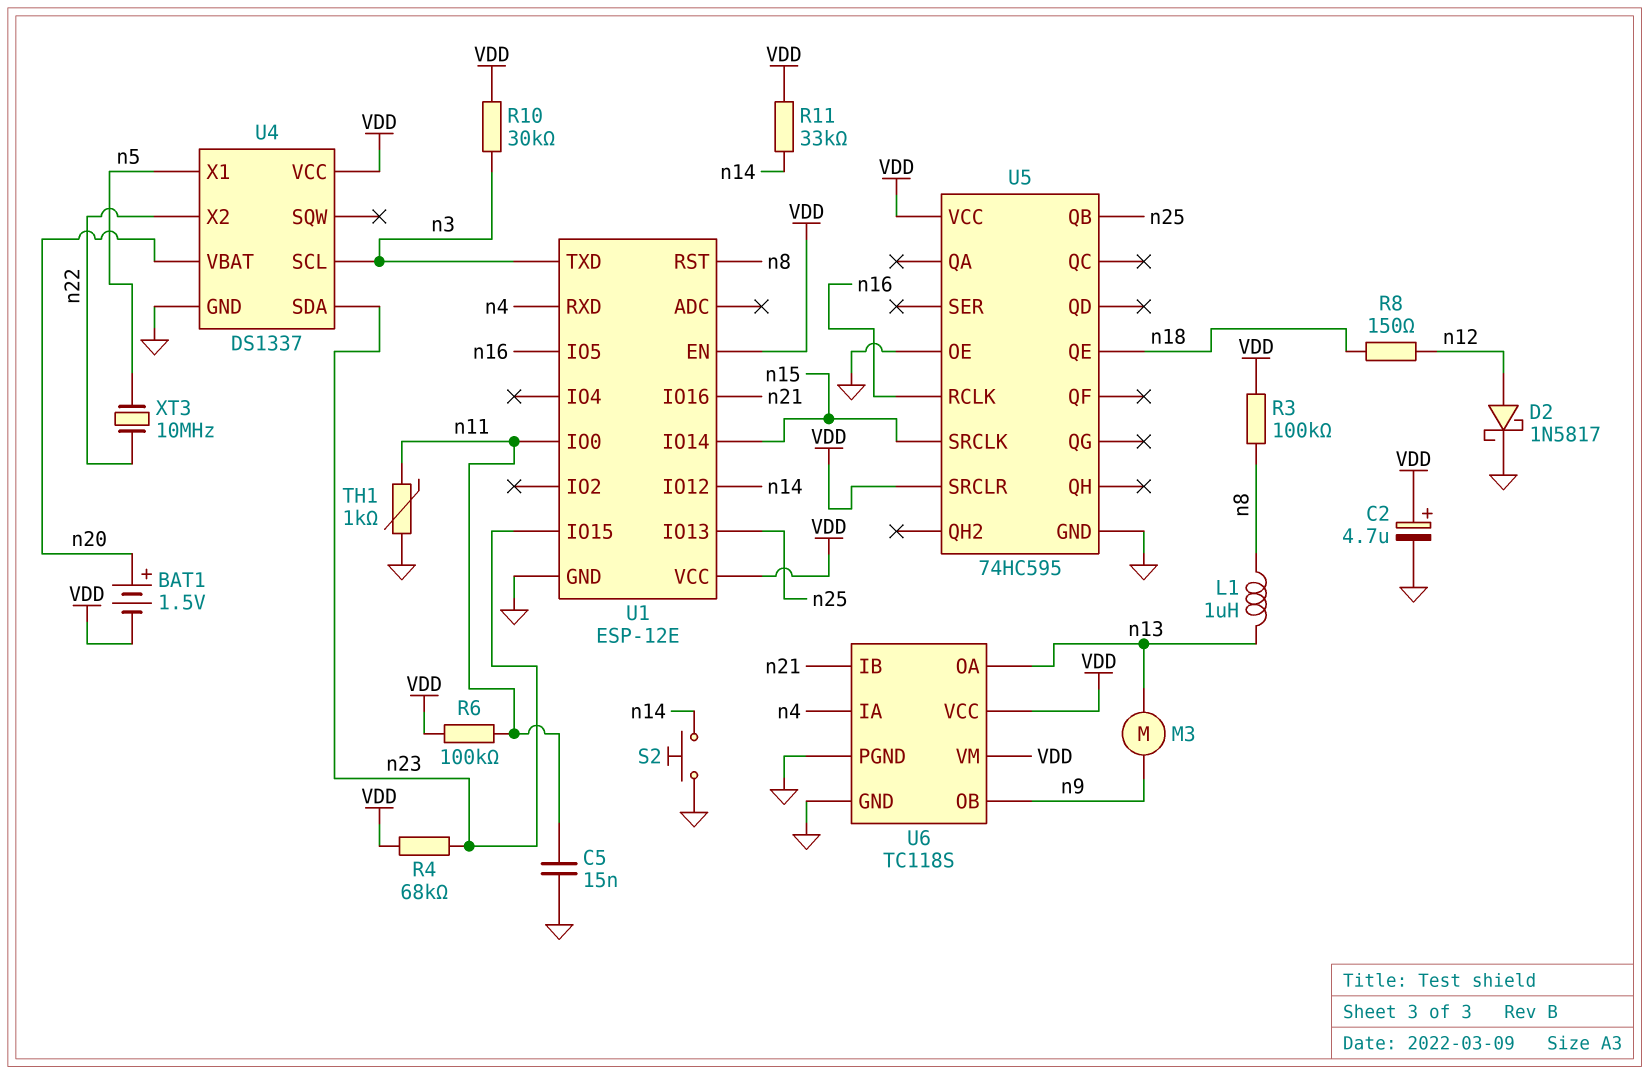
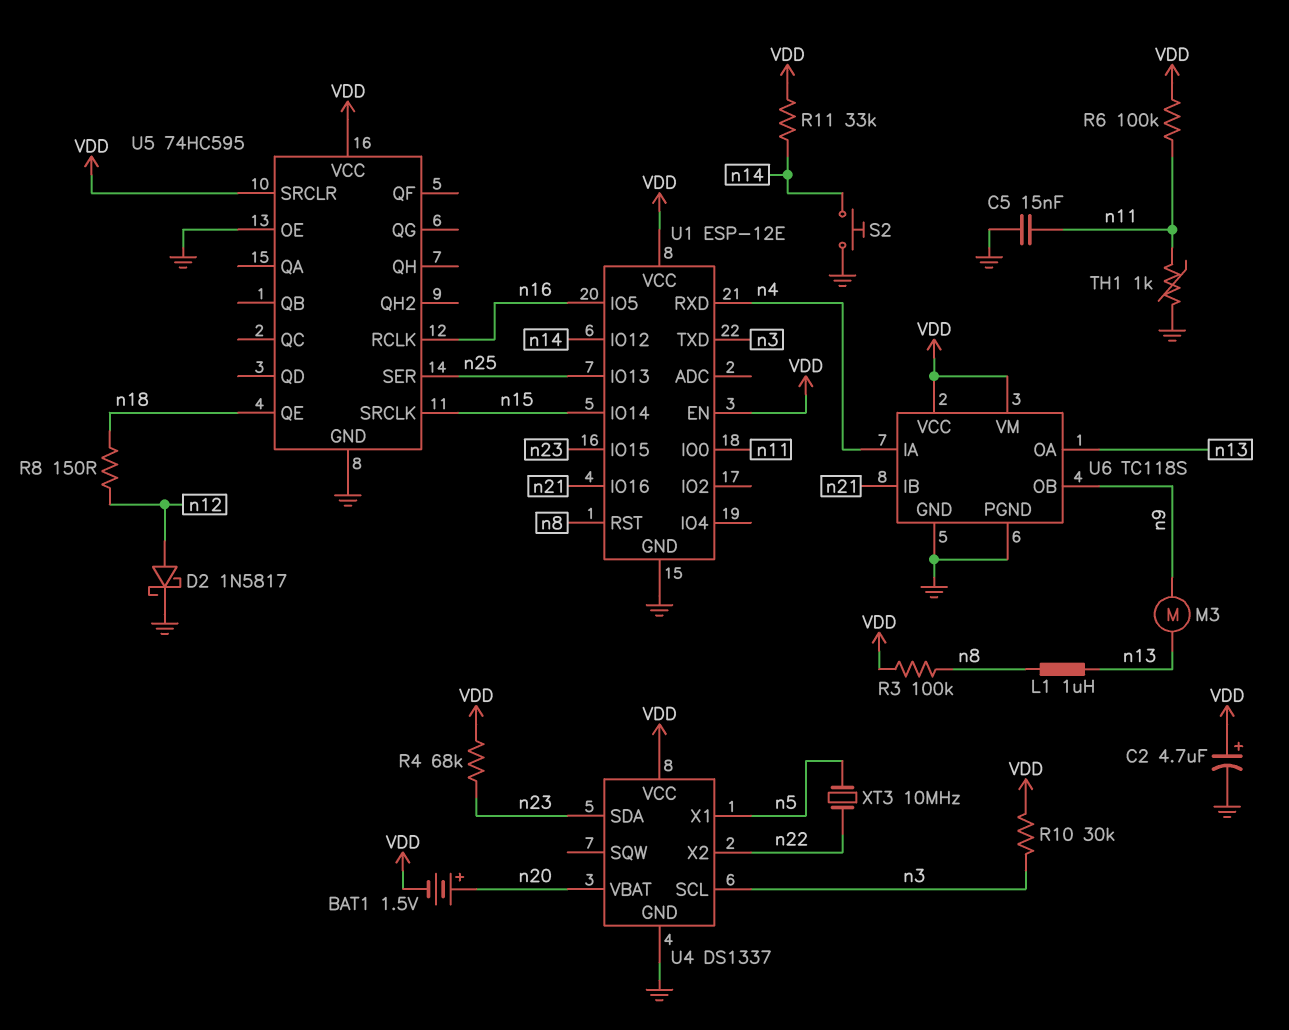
U5 pin QB: n25 -> none
U5 pin SER: none -> n25

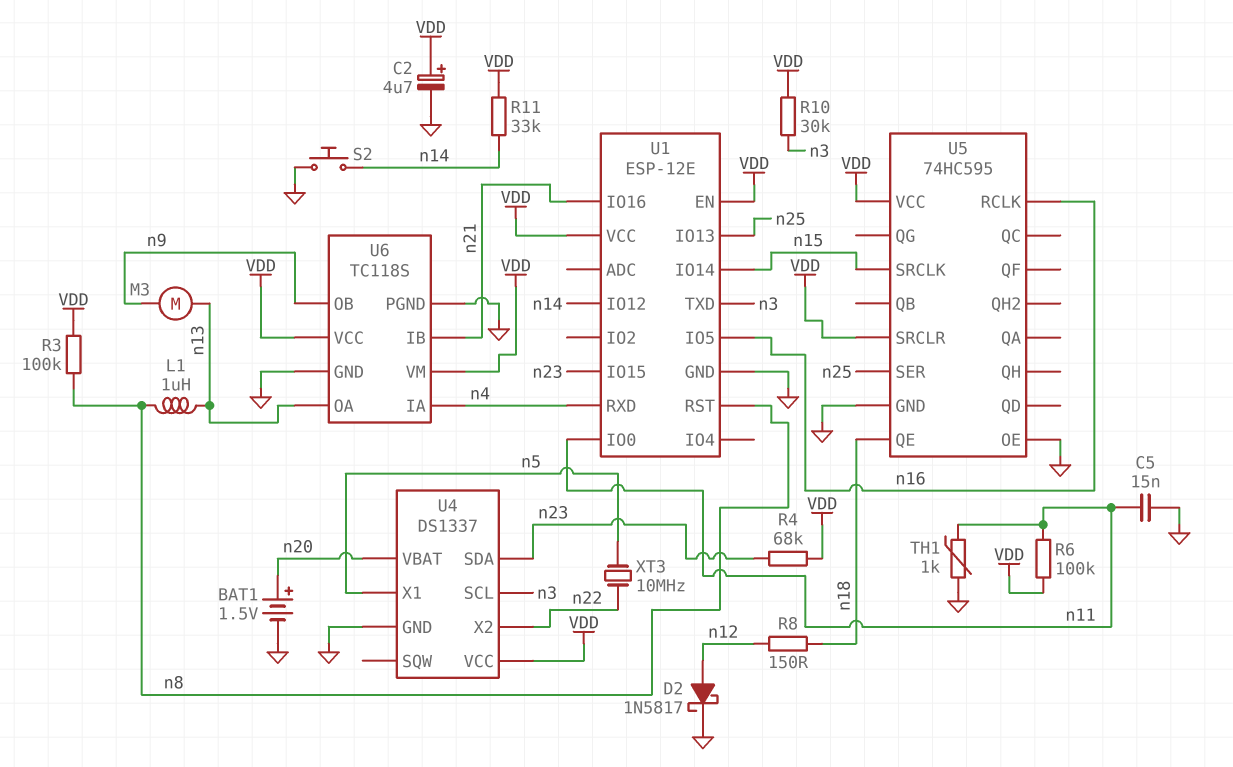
BAT1: 1.5V (plus n20, minus VDD) -> 1.5V (plus n20, minus GND)

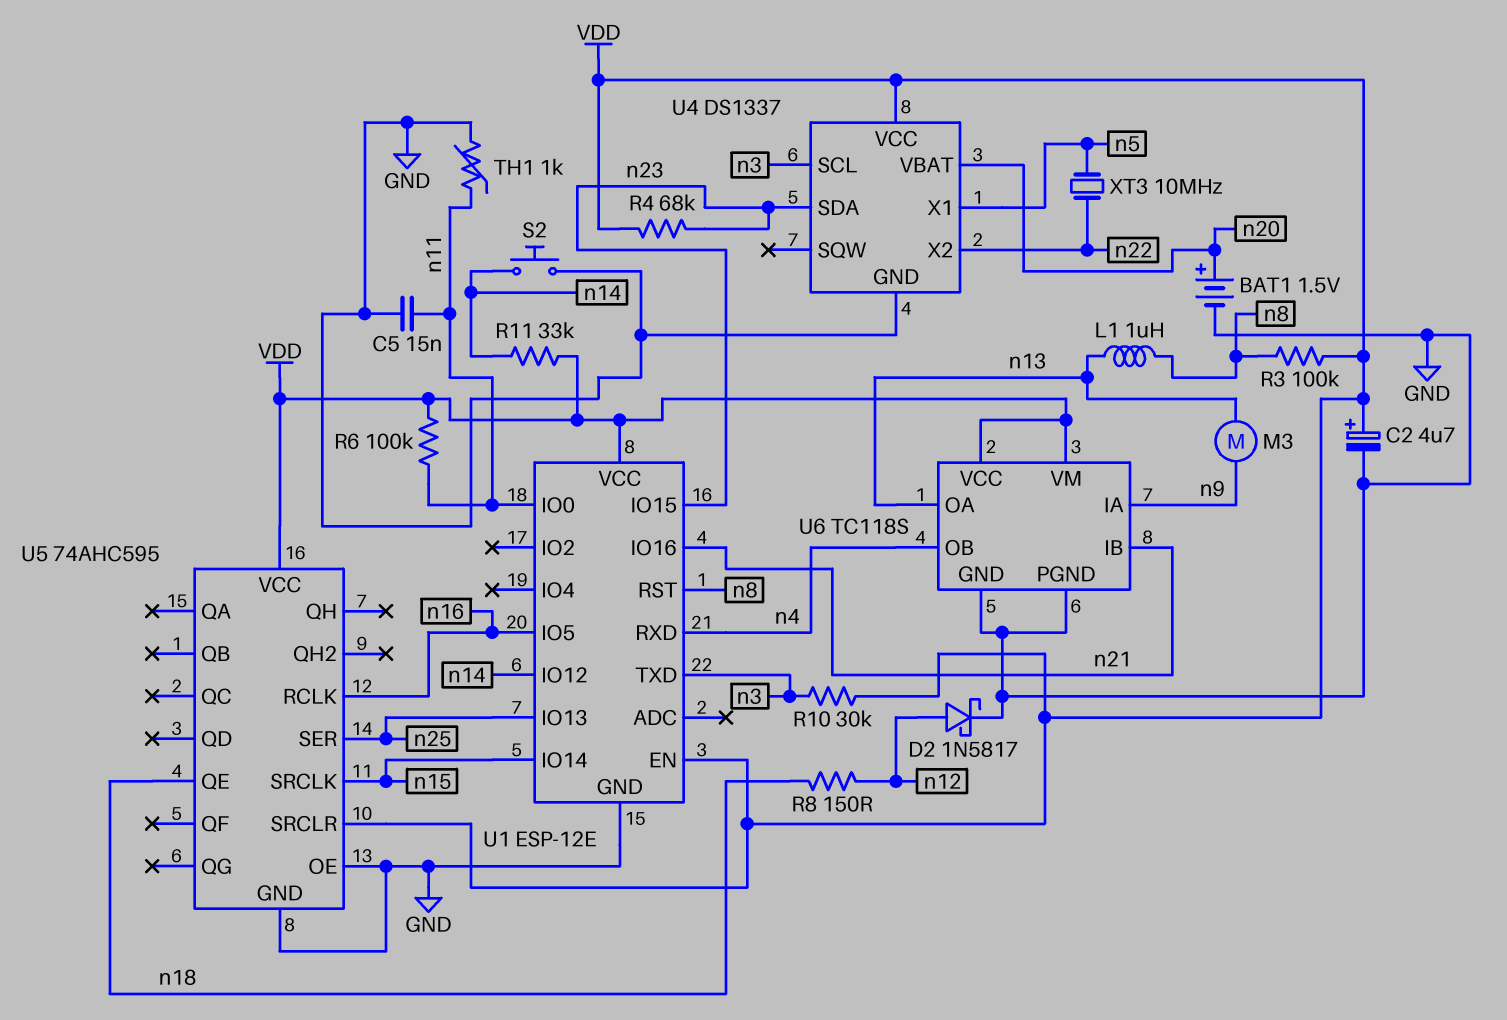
U5: 74HC595 -> 74AHC595
U6 pin IA: n4 -> n9
U6 pin OB: n9 -> n4

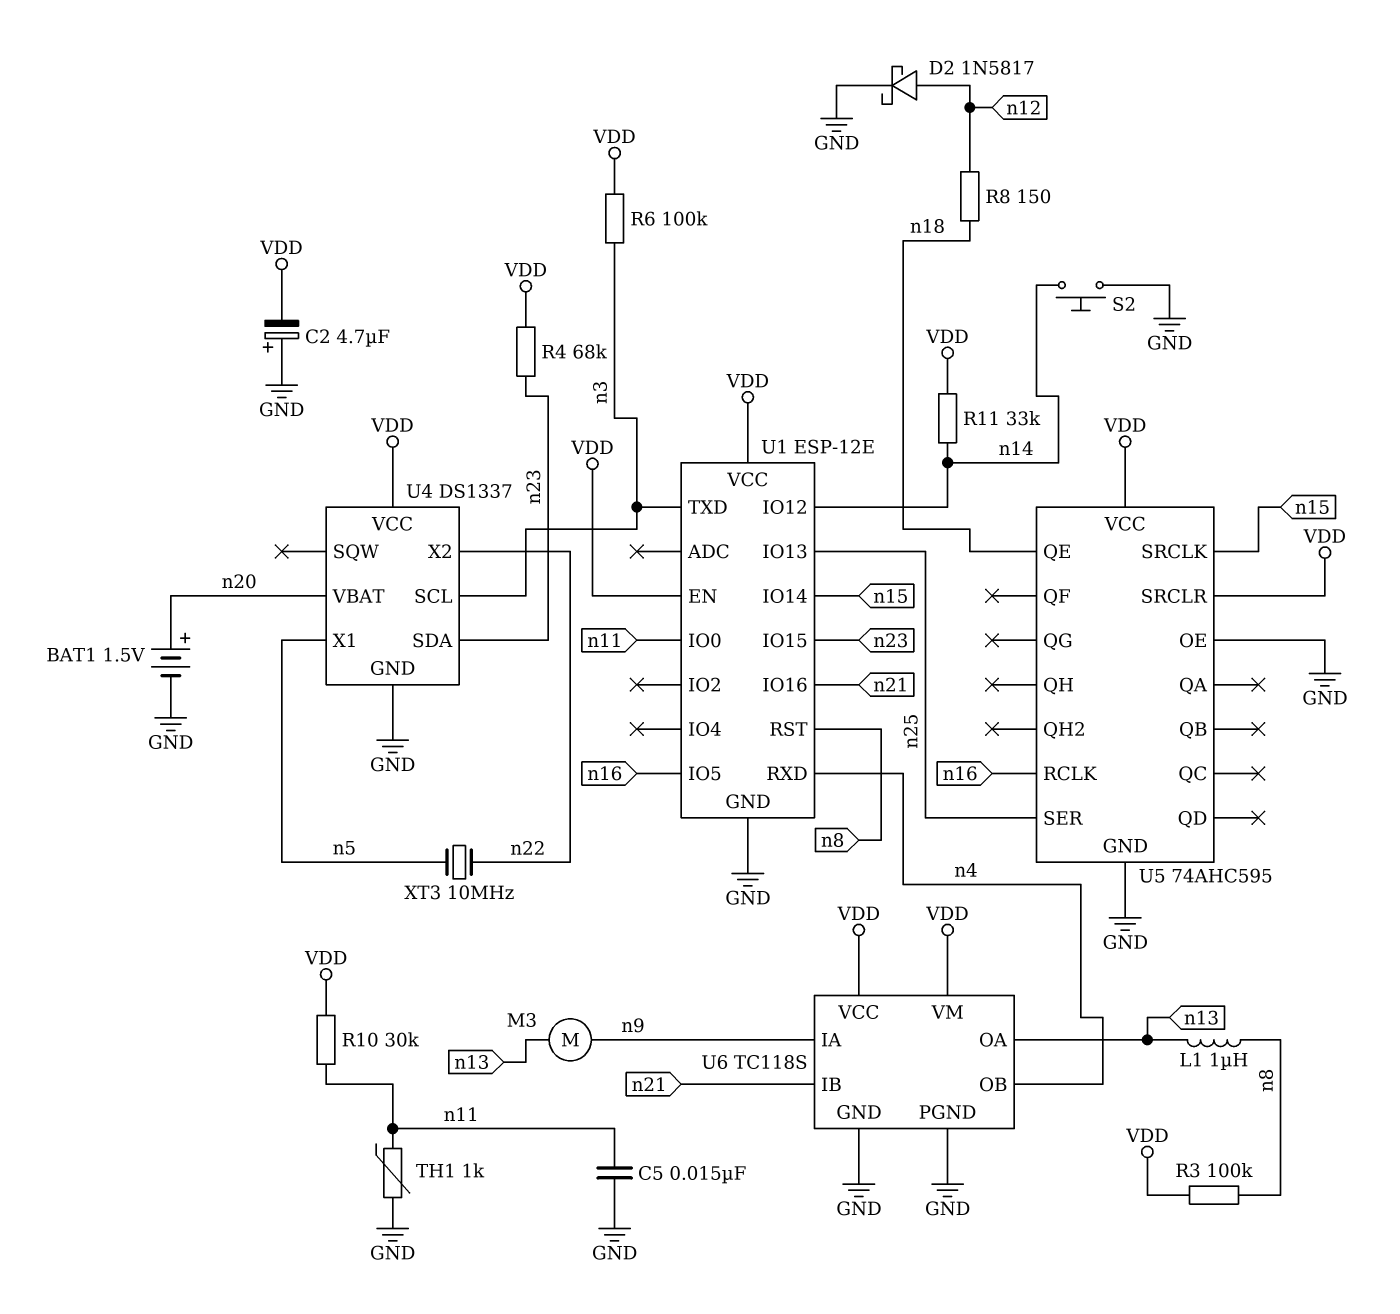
C2: 4.7uF (plus VDD, minus GND) -> 4.7uF (plus GND, minus VDD)
R6: 100k (VDD, n11) -> 100k (VDD, n3)
R10: 30k (VDD, n3) -> 30k (VDD, n11)

